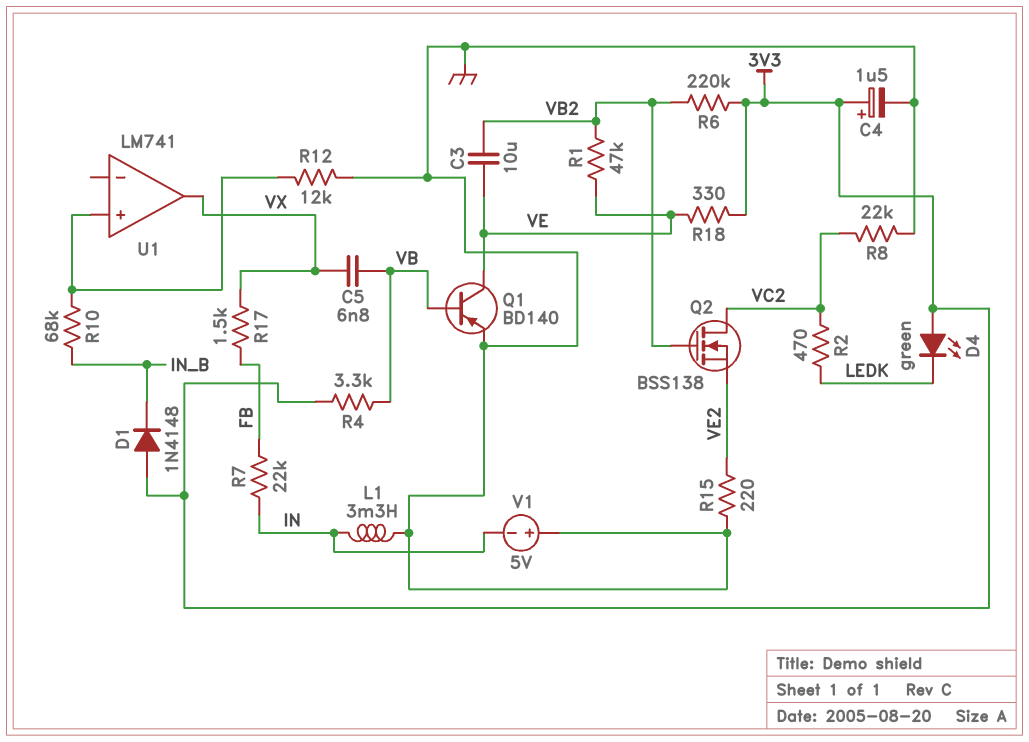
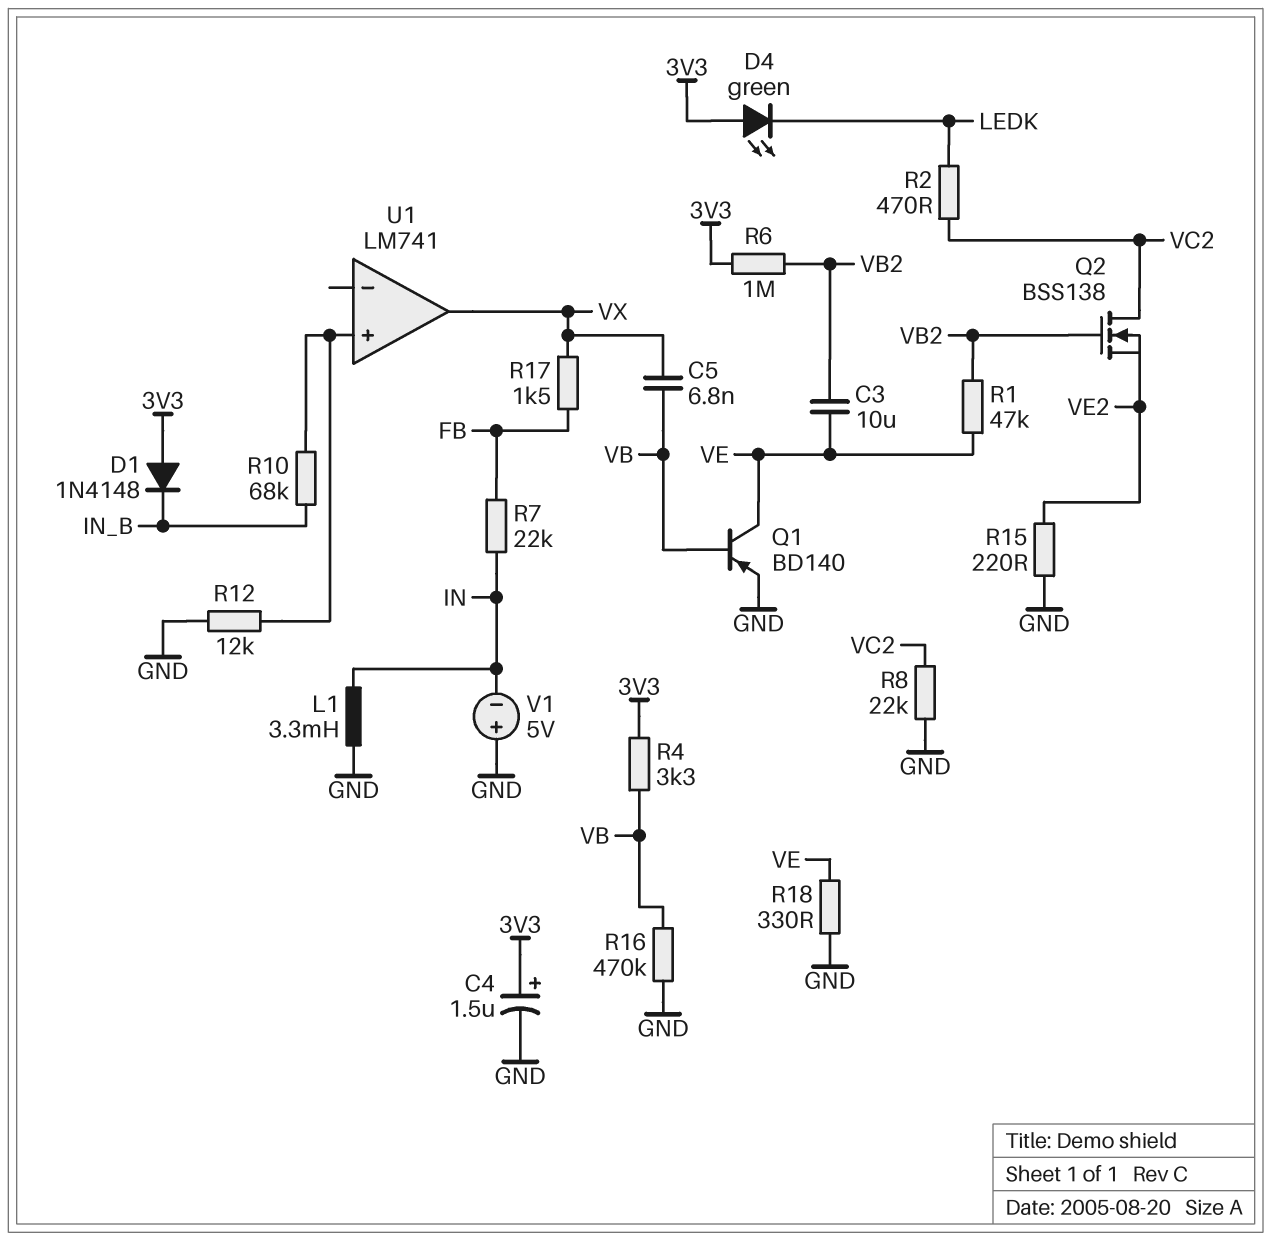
R6: 220k (3V3, VB2) -> 1M (3V3, VB2)
R16: none -> 470k (GND, VB)
R18: 330 (3V3, VE) -> 330 (GND, VE)

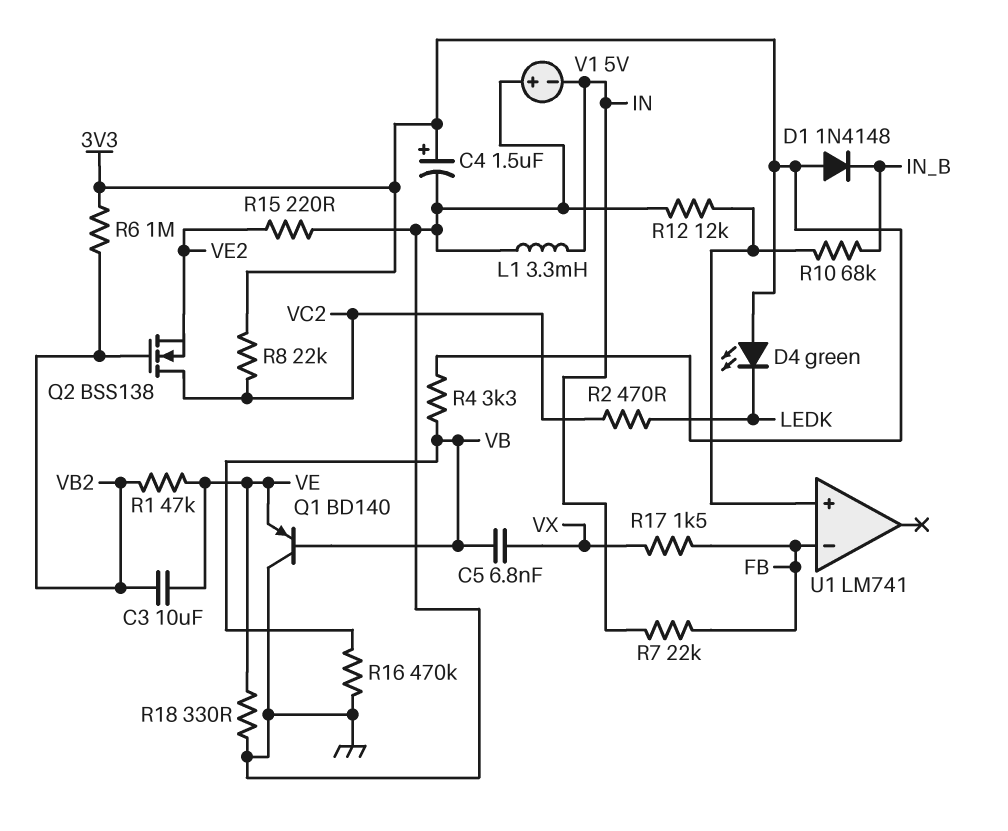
Q1: PNP BD140 (B VB, C VE, E GND) -> PNP BD140 (B VB, C GND, E VE)
R8: 22k (GND, VC2) -> 22k (3V3, VC2)
U1 pin in-: none -> FB
U1 pin out: VX -> none

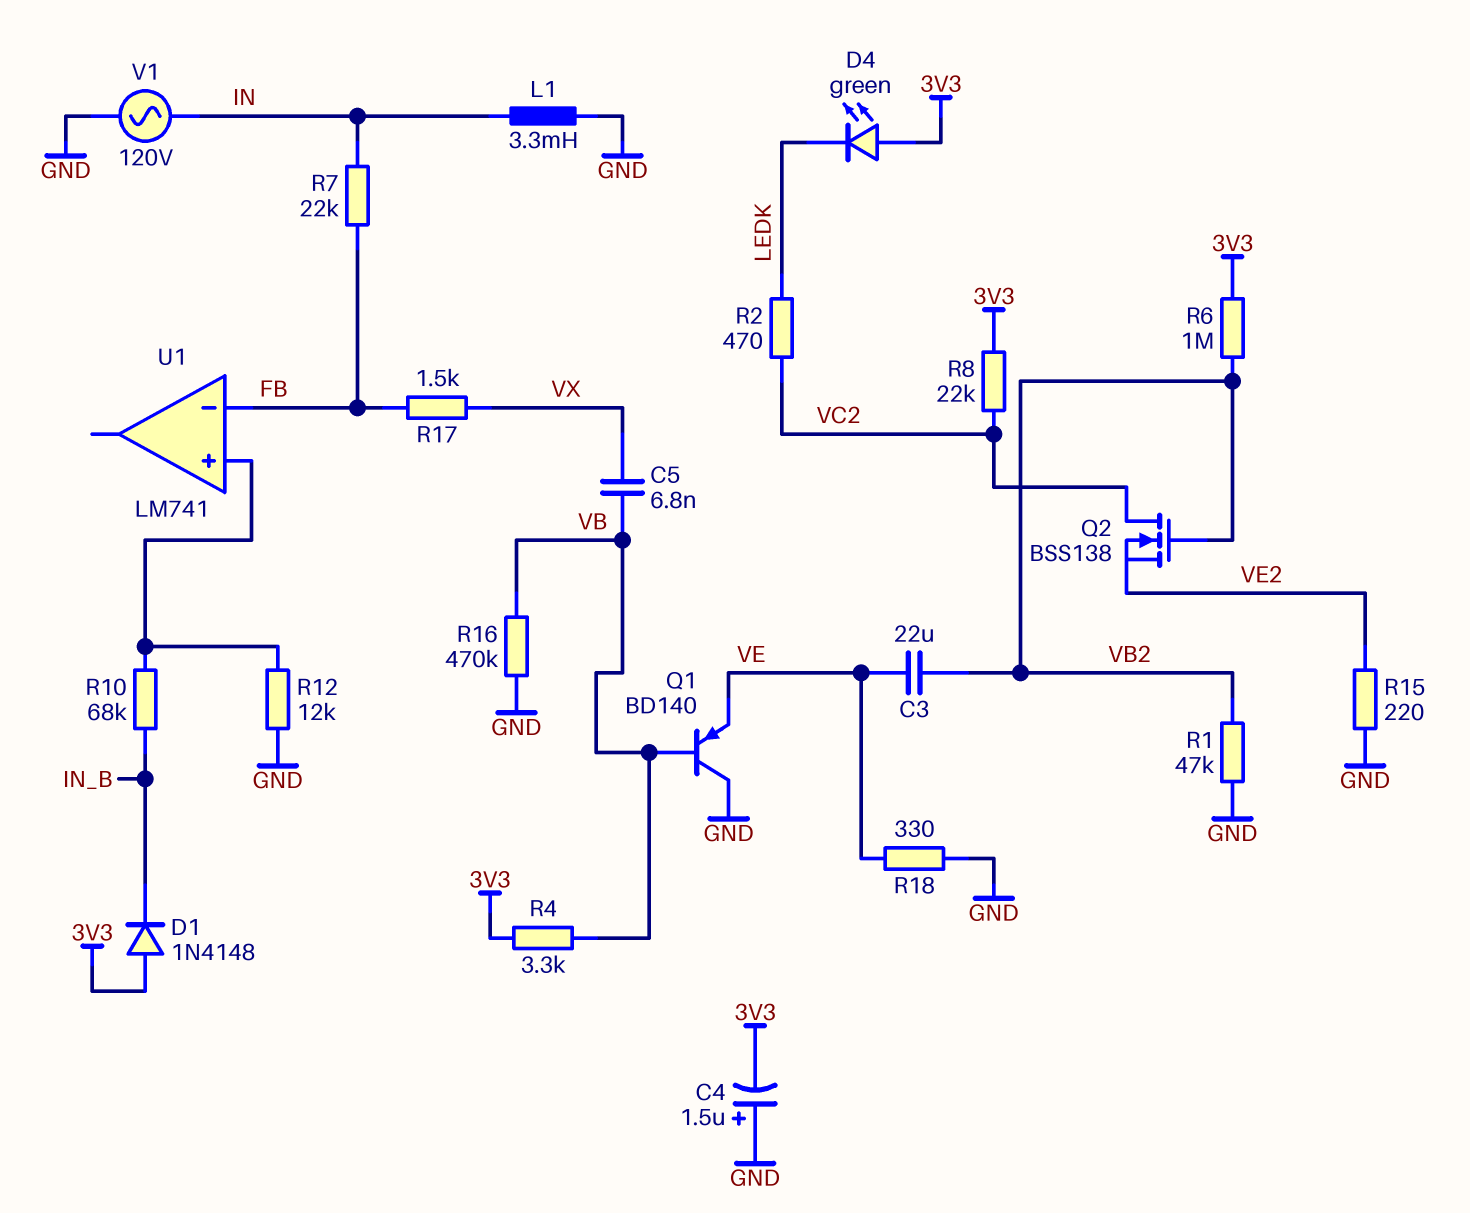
C3: 10uF (VB2, VE) -> 22uF (VB2, VE)
C4: 1.5uF (plus 3V3, minus GND) -> 1.5uF (plus GND, minus 3V3)
R1: 47k (VB2, VE) -> 47k (GND, VB2)
V1: 5V (plus GND, minus IN) -> AC 120V (GND, IN)

